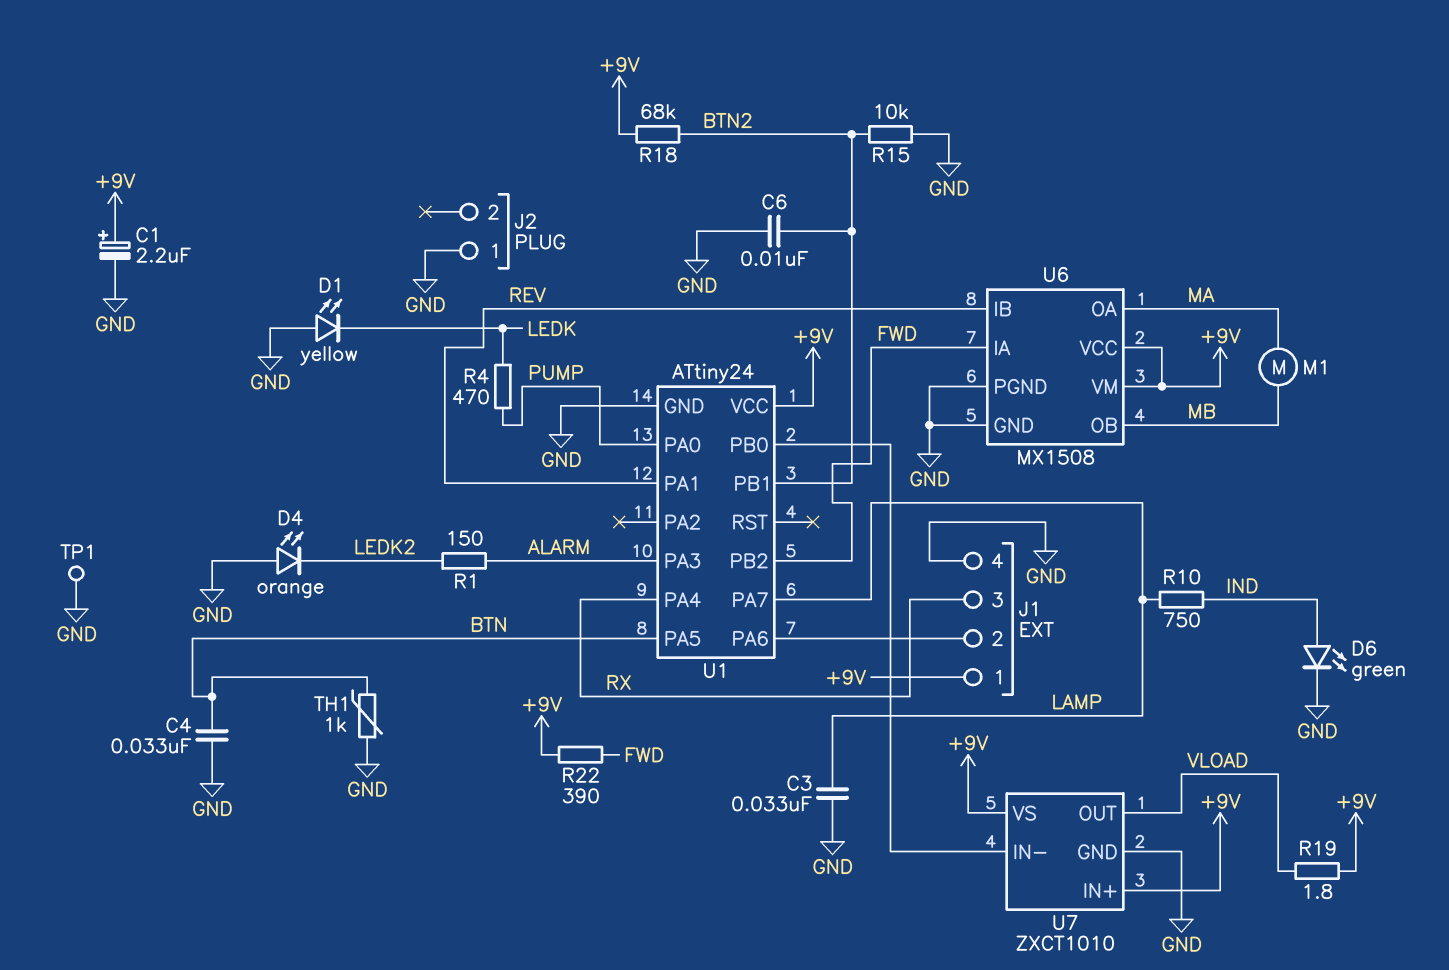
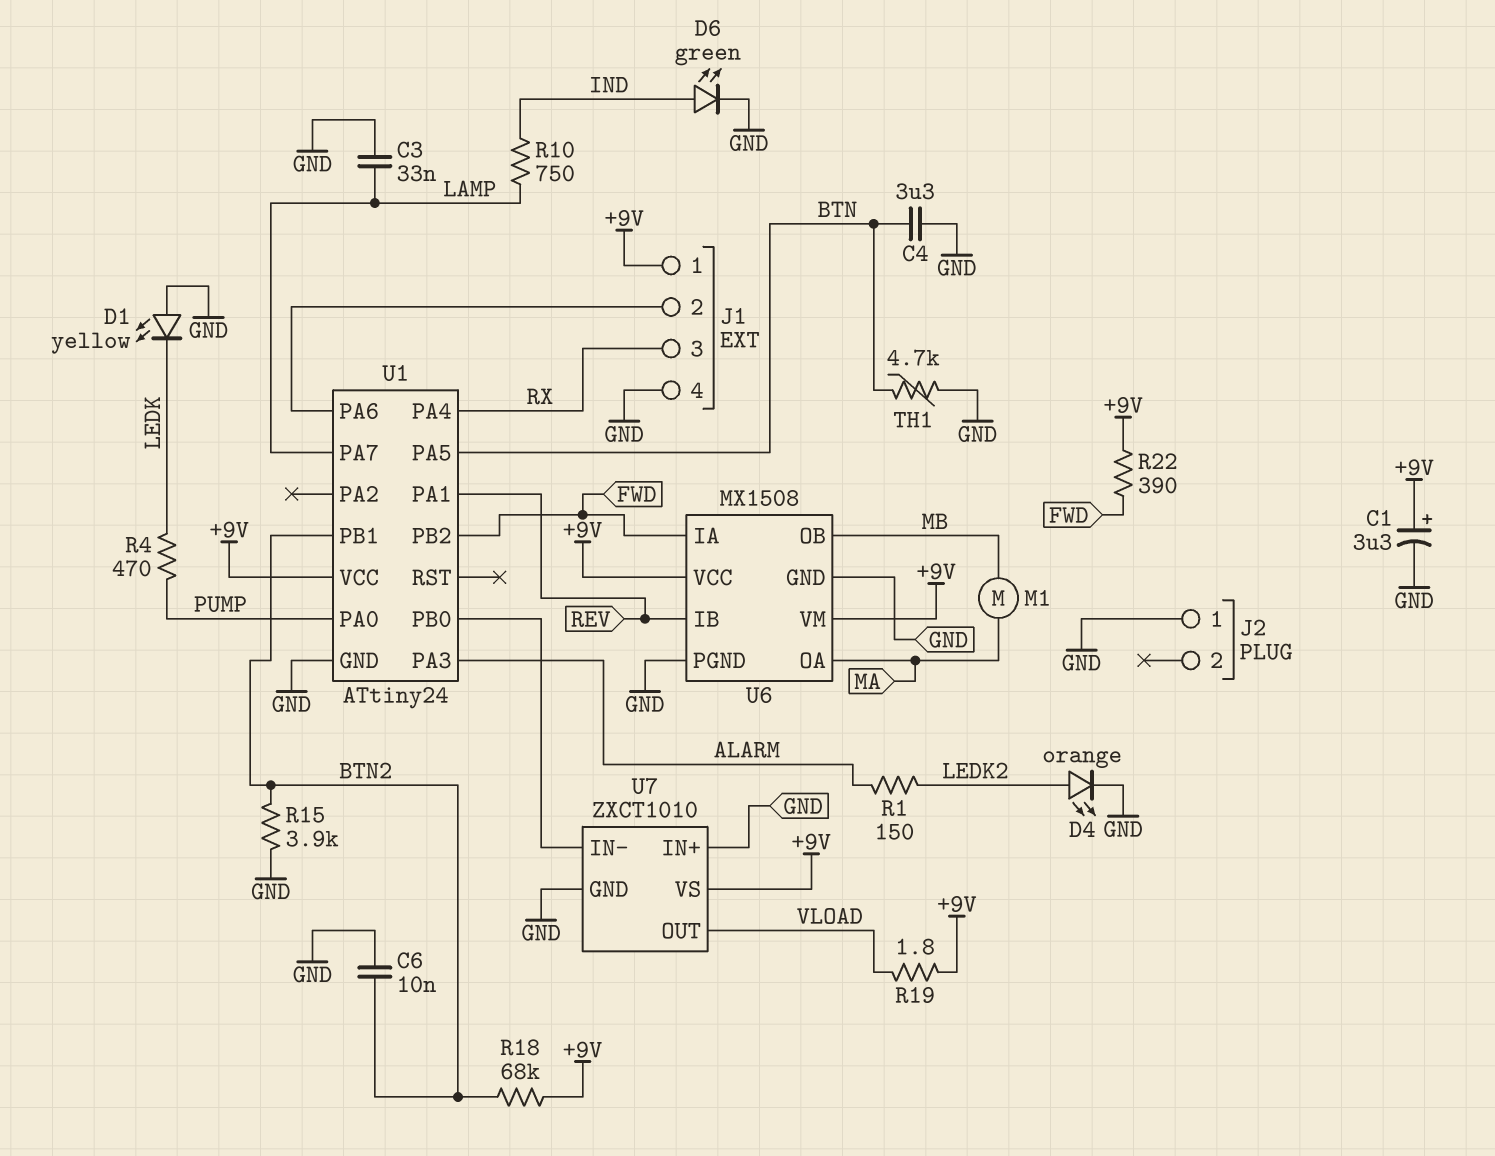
C1: 2.2uF (plus +9V, minus GND) -> 3.3uF (plus +9V, minus GND)
C4: 33nF (BTN, GND) -> 3.3uF (BTN, GND)
D4: LED orange (A GND, K LEDK2) -> LED orange (A LEDK2, K GND)
R15: 10k (BTN2, GND) -> 3.9k (BTN2, GND)
TH1: 1k (BTN, GND) -> 4.7k (BTN, GND)
TP1: test point (GND) -> none
U7 pin IN+: +9V -> GND

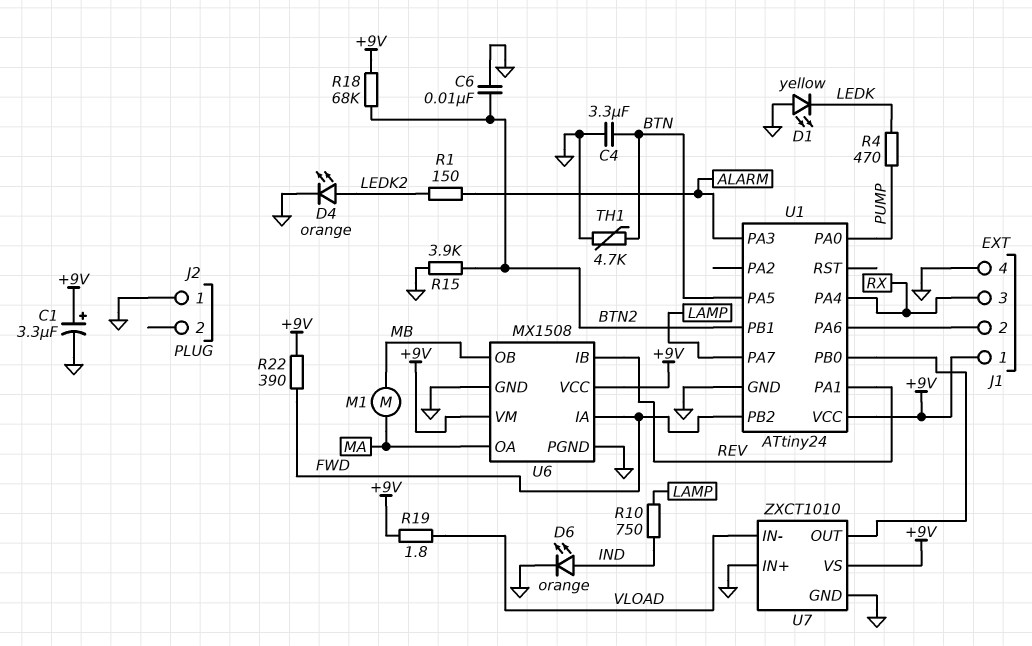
C3: 33nF (GND, LAMP) -> none
D6: LED green (A IND, K GND) -> LED orange (A IND, K GND)
U7 pin IN-: U1/PB0 -> VLOAD
U7 pin OUT: VLOAD -> U1/PB0

